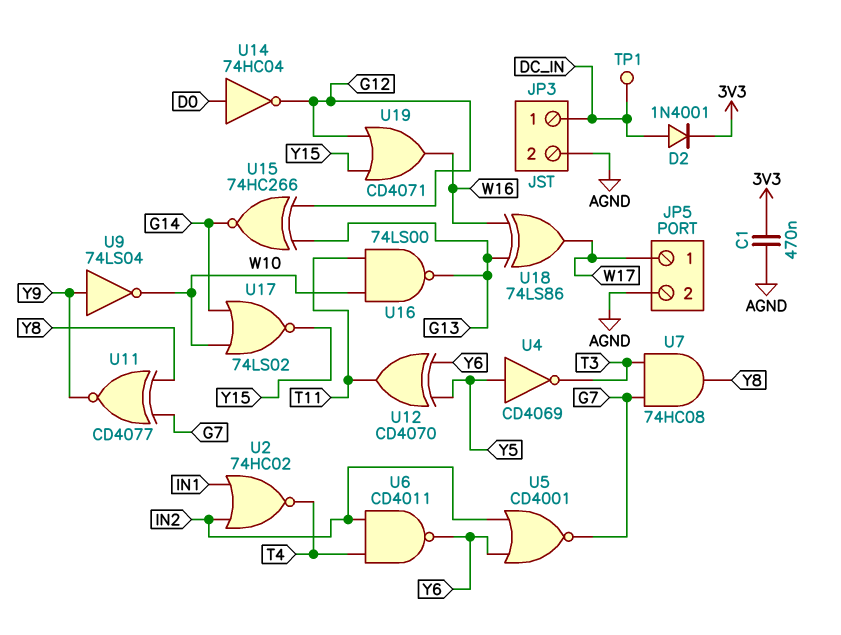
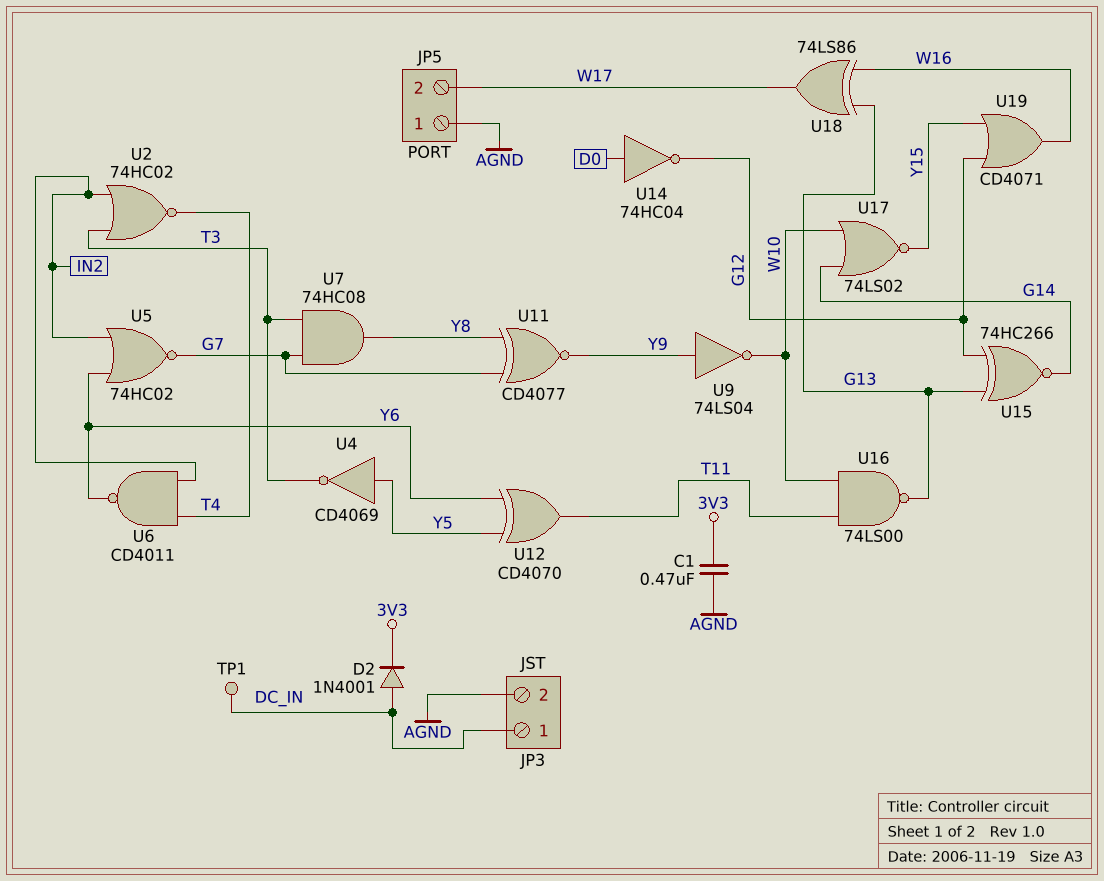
JP5 pin 1: W17 -> AGND
JP5 pin 2: AGND -> W17
U2: NOR 74HC02 (in IN1, in IN2, out T4) -> NOR 74HC02 (in IN2, in T3, out T4)
U5: NOR CD4001 (in IN2, in Y6, out G7) -> NOR 74HC02 (in IN2, in Y6, out G7)

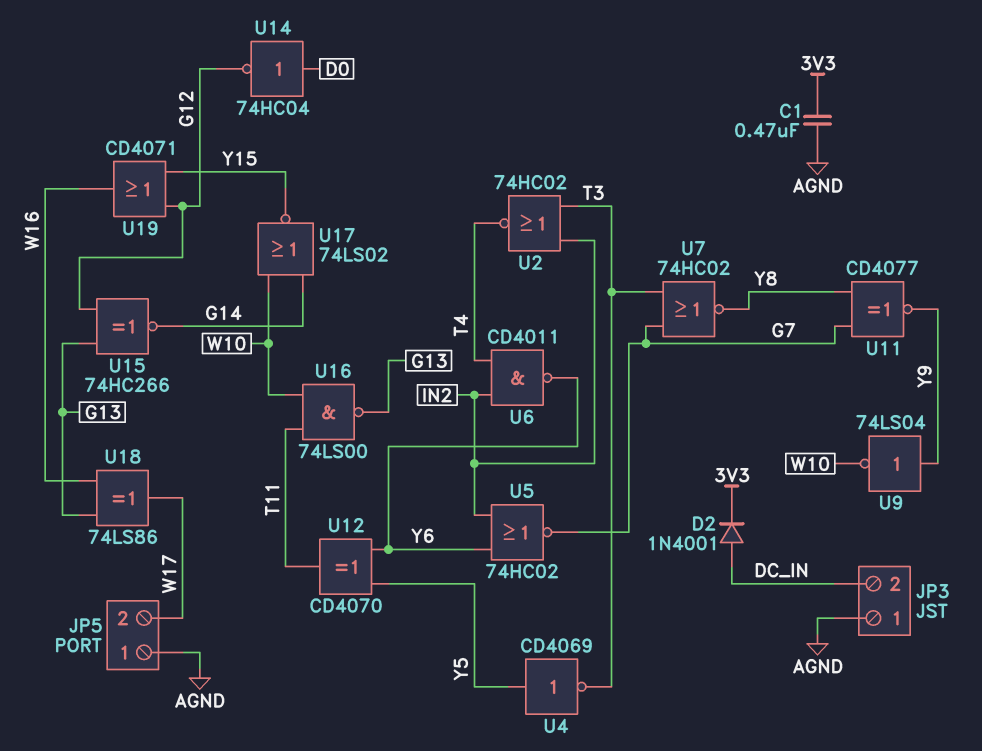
JP3 pin 1: DC_IN -> AGND
JP3 pin 2: AGND -> DC_IN
TP1: test point (DC_IN) -> none
U7: AND 74HC08 (in G7, in T3, out Y8) -> NOR 74HC02 (in G7, in T3, out Y8)

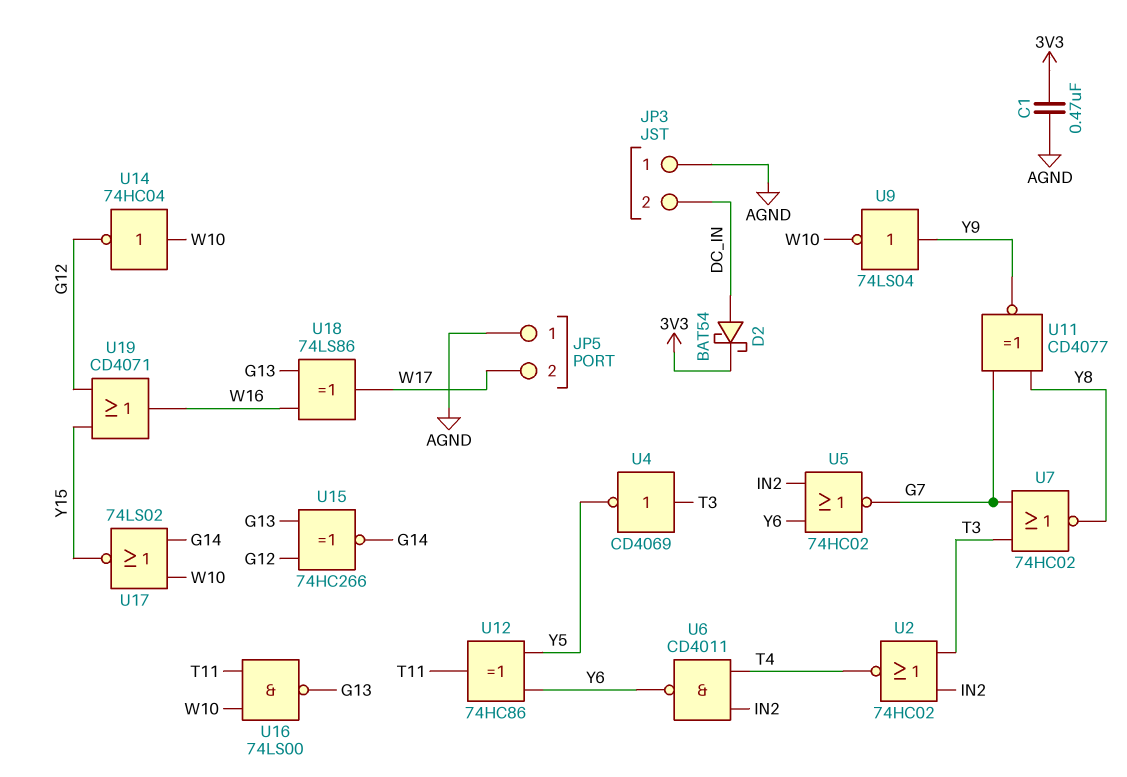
D2: diode 1N4001 (A DC_IN, K 3V3) -> schottky BAT54 (A DC_IN, K 3V3)
U4: NOT CD4069 (in Y5, out T3) -> NOT CD4069 (in T3, out Y5)
U12: XOR CD4070 (in Y5, in Y6, out T11) -> XOR 74HC86 (in Y5, in Y6, out T11)
U14: NOT 74HC04 (in D0, out G12) -> NOT 74HC04 (in W10, out G12)

